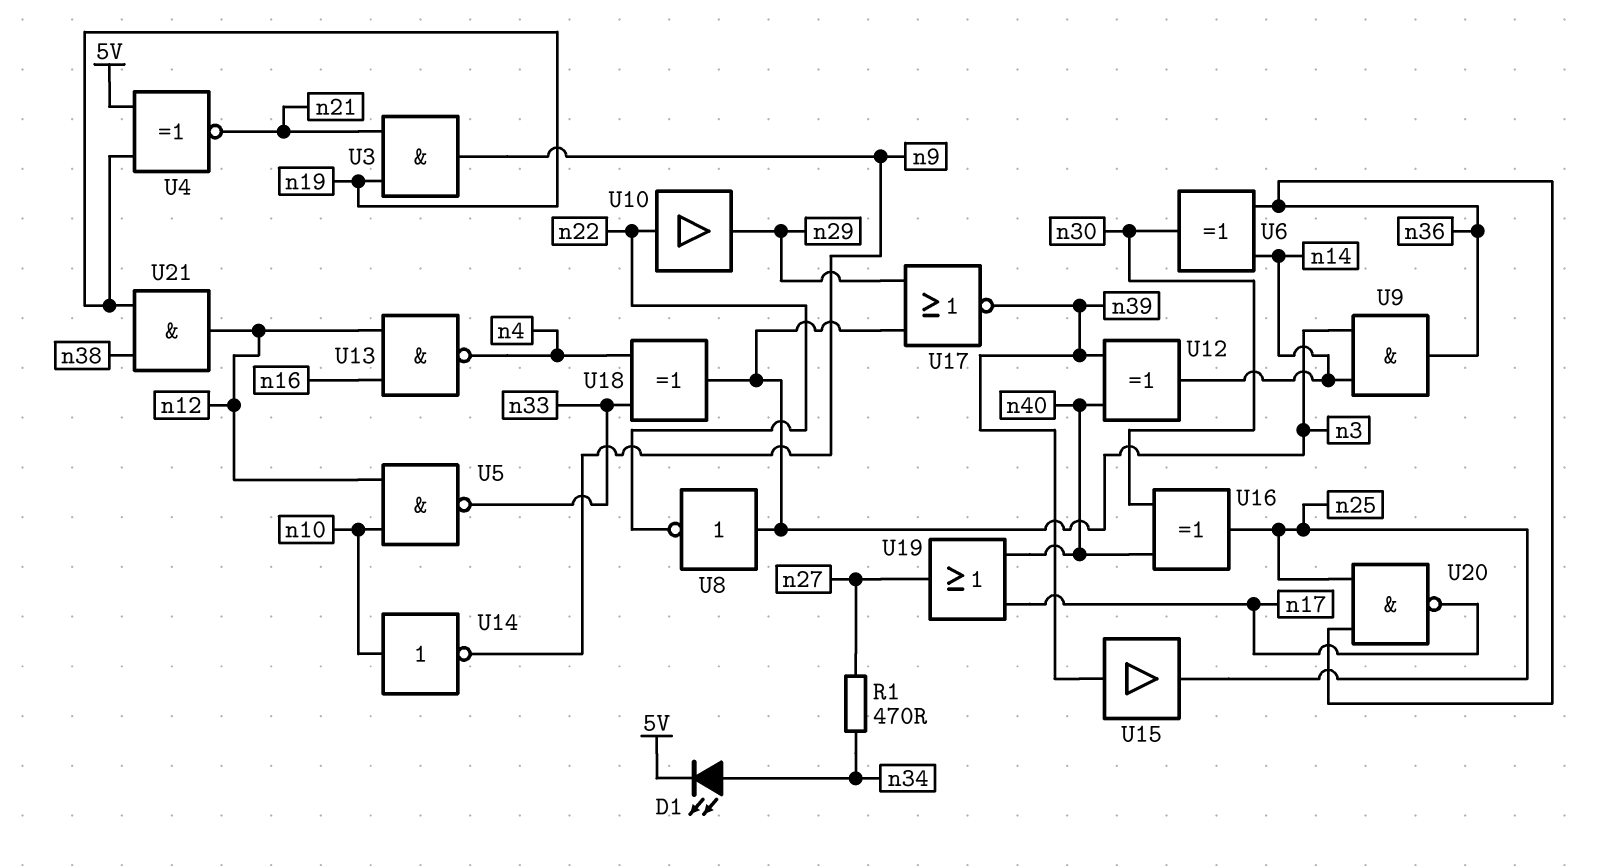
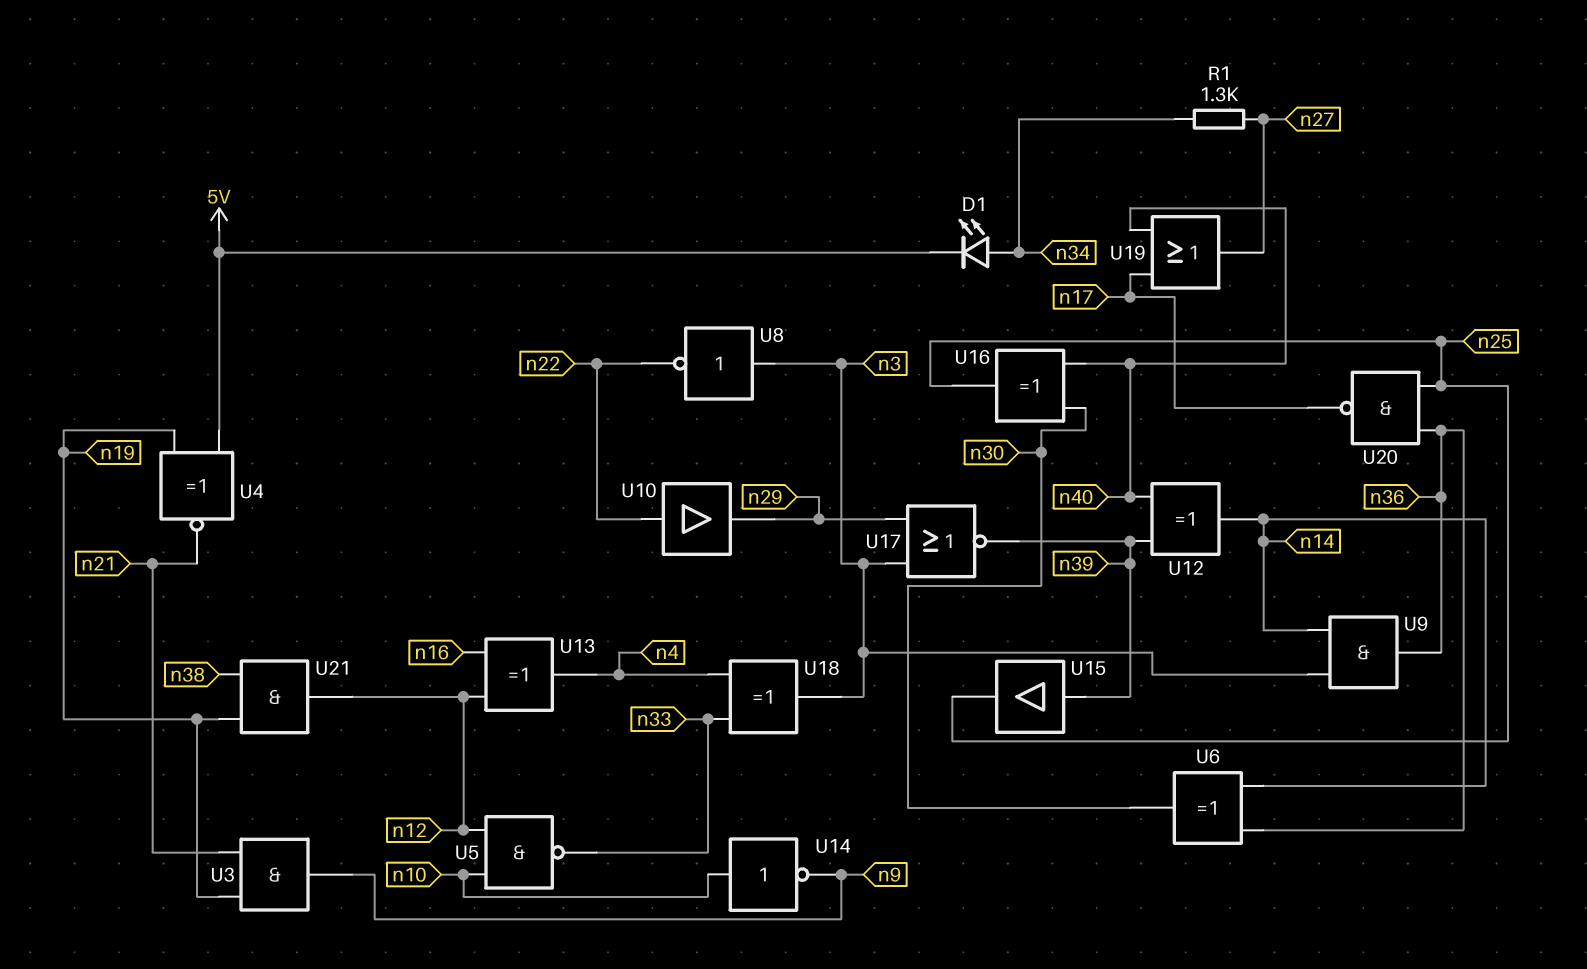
R1: 470 (n27, n34) -> 1.3k (n27, n34)
U13: NAND (in n12, in n16, out n4) -> XOR (in n12, in n16, out n4)

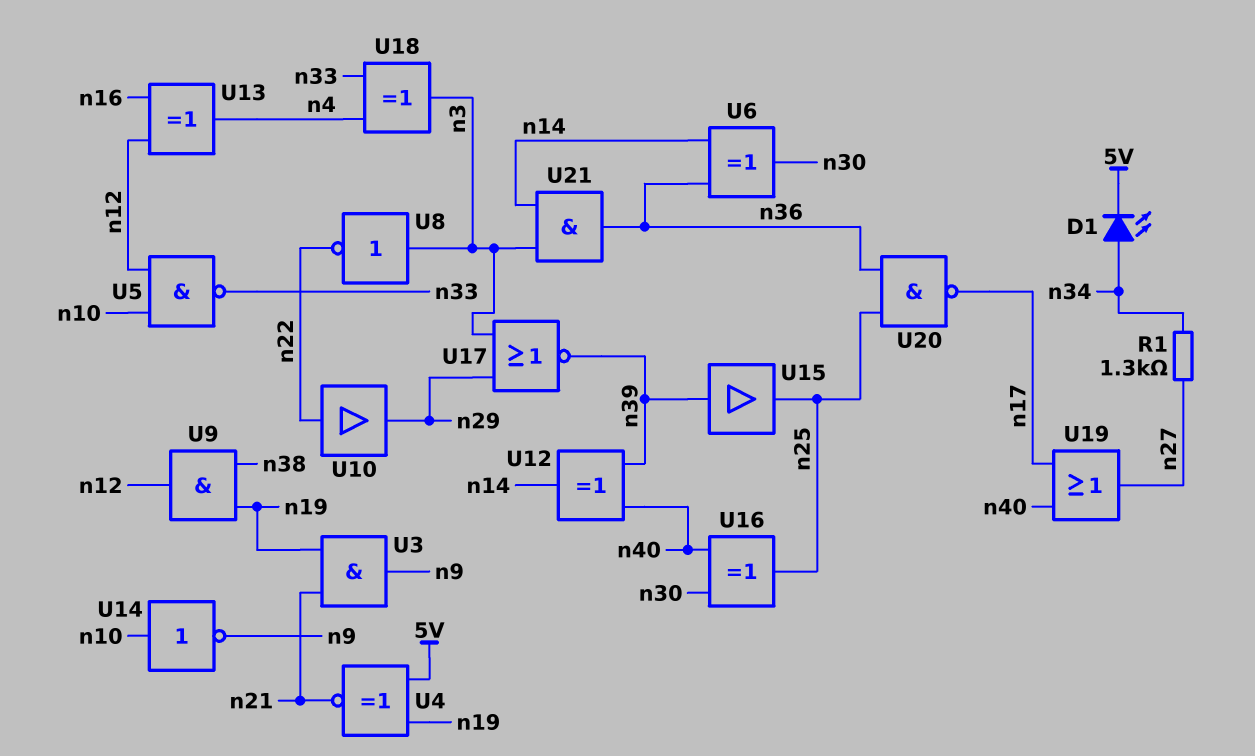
U9: AND (in n3, in n14, out n36) -> AND (in n19, in n38, out n12)
U21: AND (in n19, in n38, out n12) -> AND (in n3, in n14, out n36)

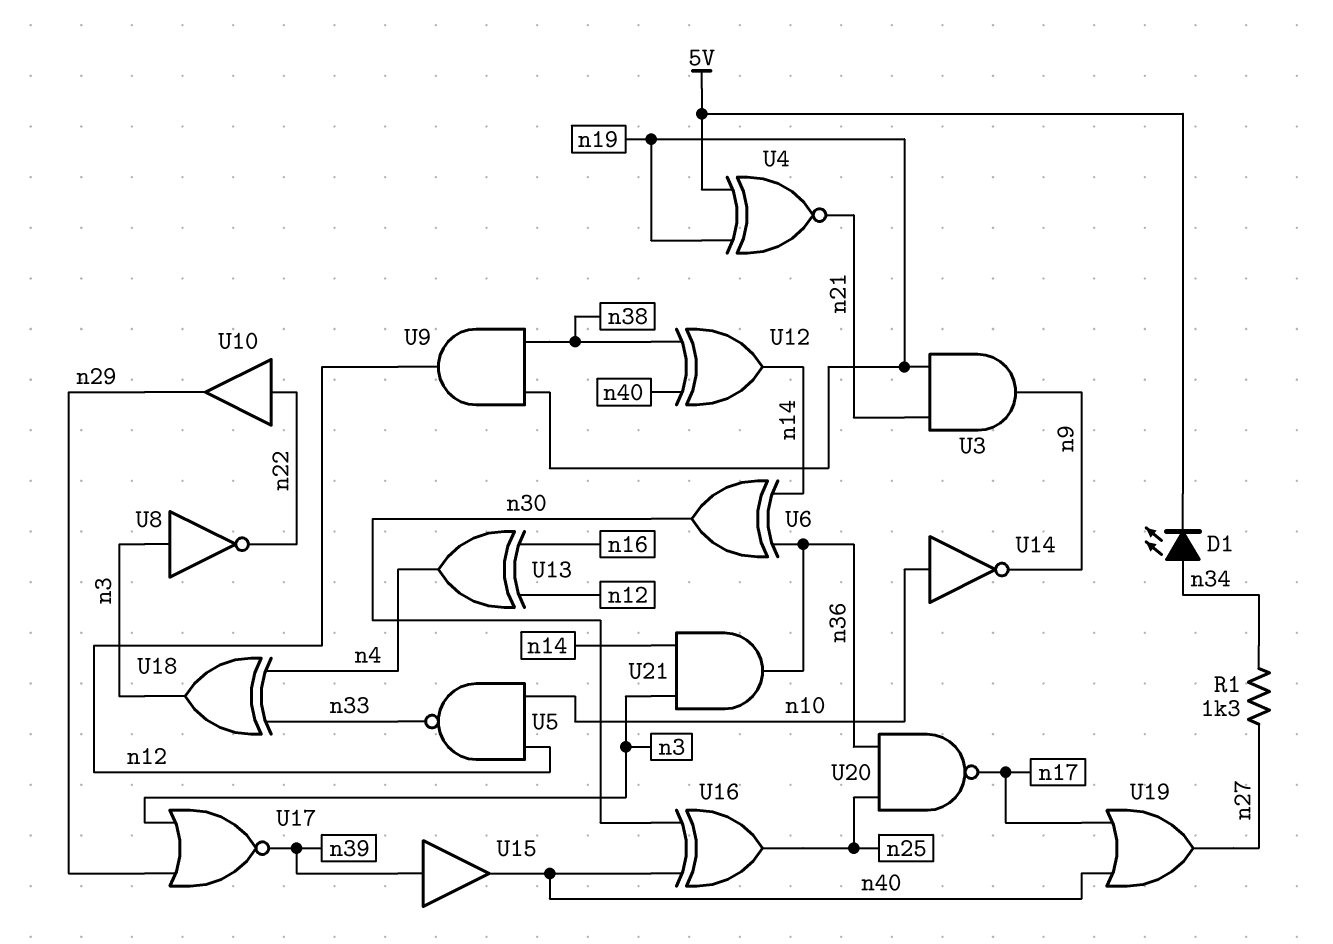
U12: XOR (in n39, in n40, out n14) -> XOR (in n38, in n40, out n14)
U15: buffer (in n39, out n25) -> buffer (in n39, out n40)

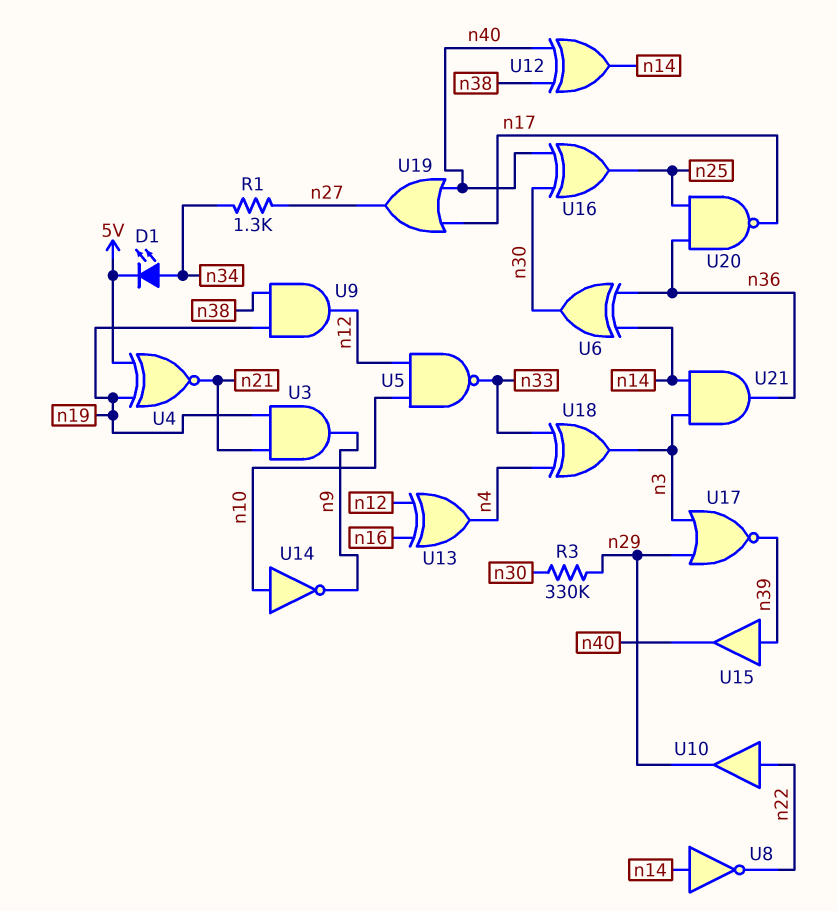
R3: none -> 330k (n29, n30)
U8: NOT (in n3, out n22) -> NOT (in n14, out n22)

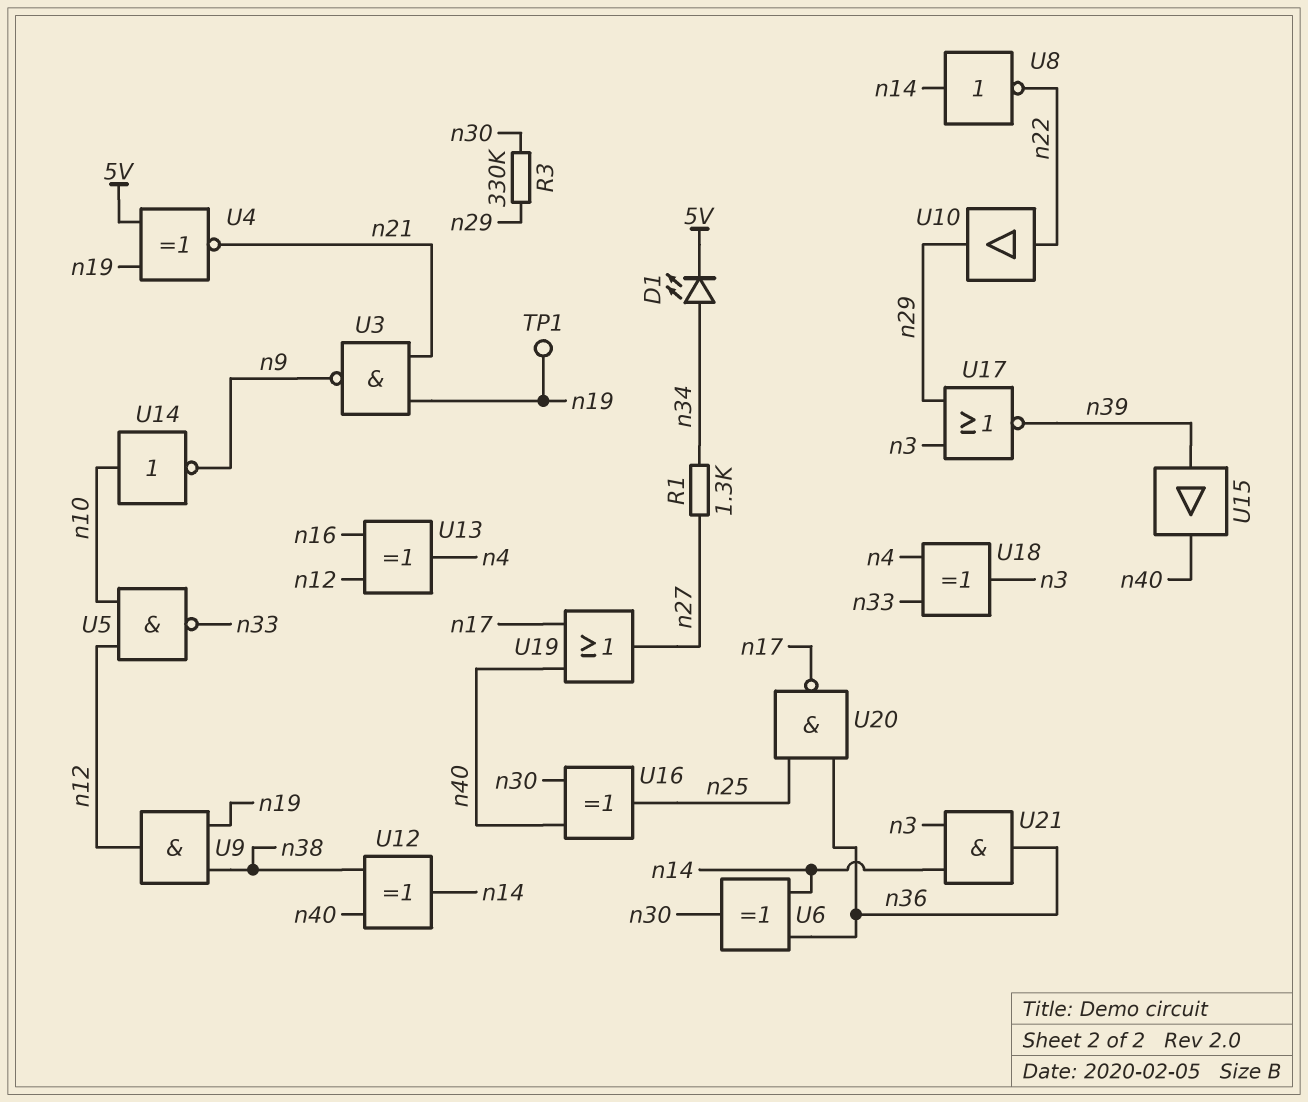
TP1: none -> test point (n19)
U3: AND (in n19, in n21, out n9) -> NAND (in n19, in n21, out n9)

